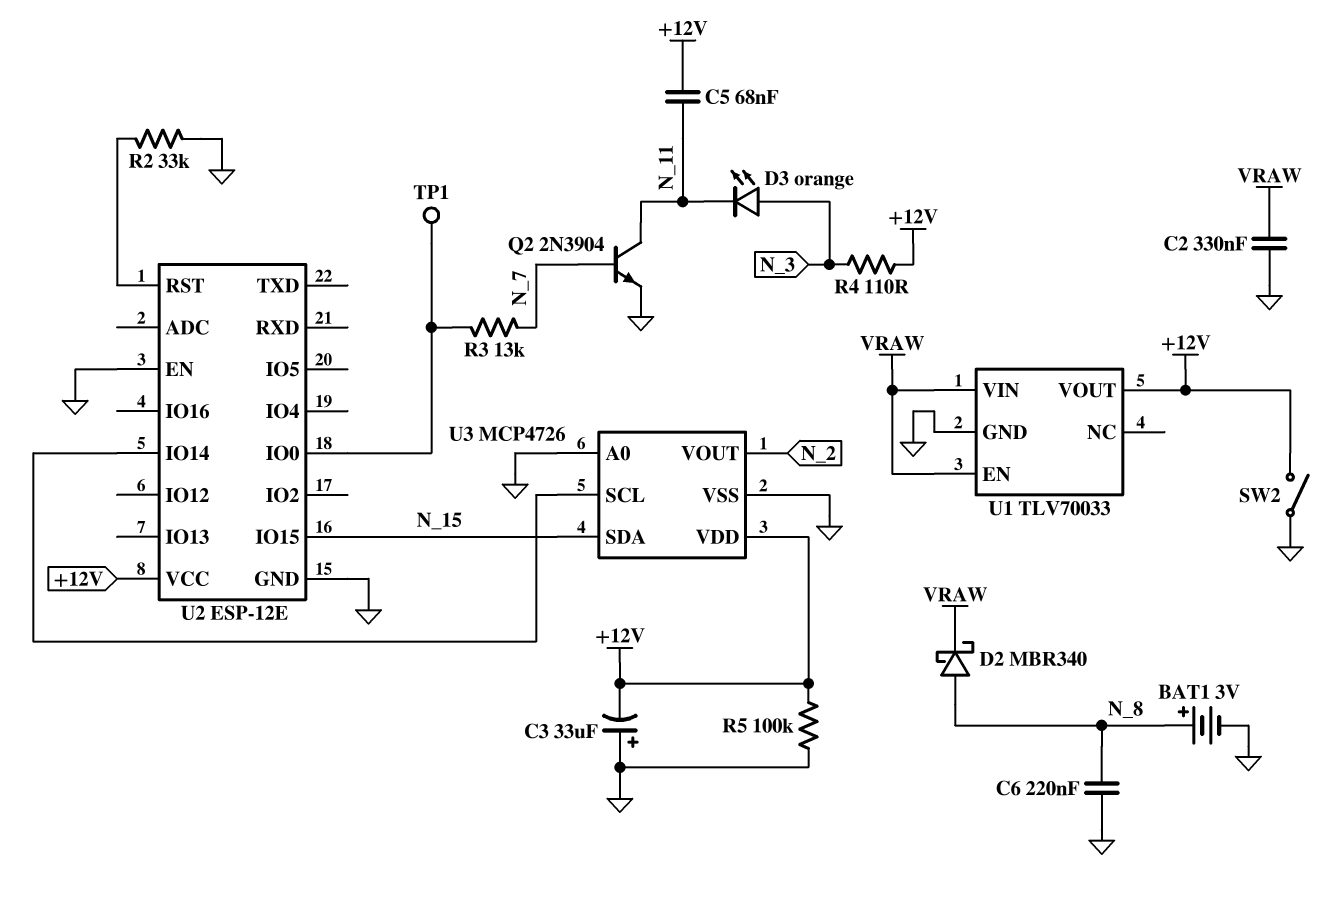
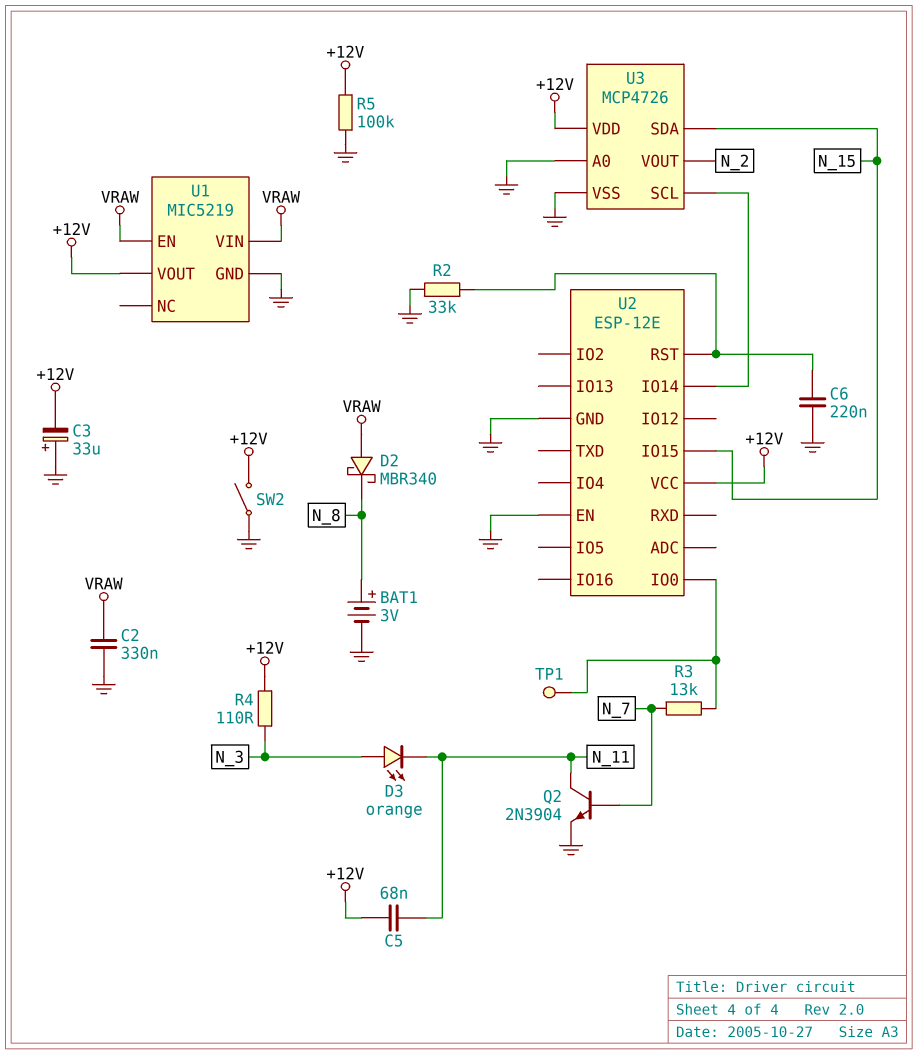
C6: 220nF (GND, N_8) -> 220nF (GND, U2/RST)
D2: schottky MBR340 (A N_8, K VRAW) -> schottky MBR340 (A VRAW, K N_8)
U1: TLV70033 -> MIC5219

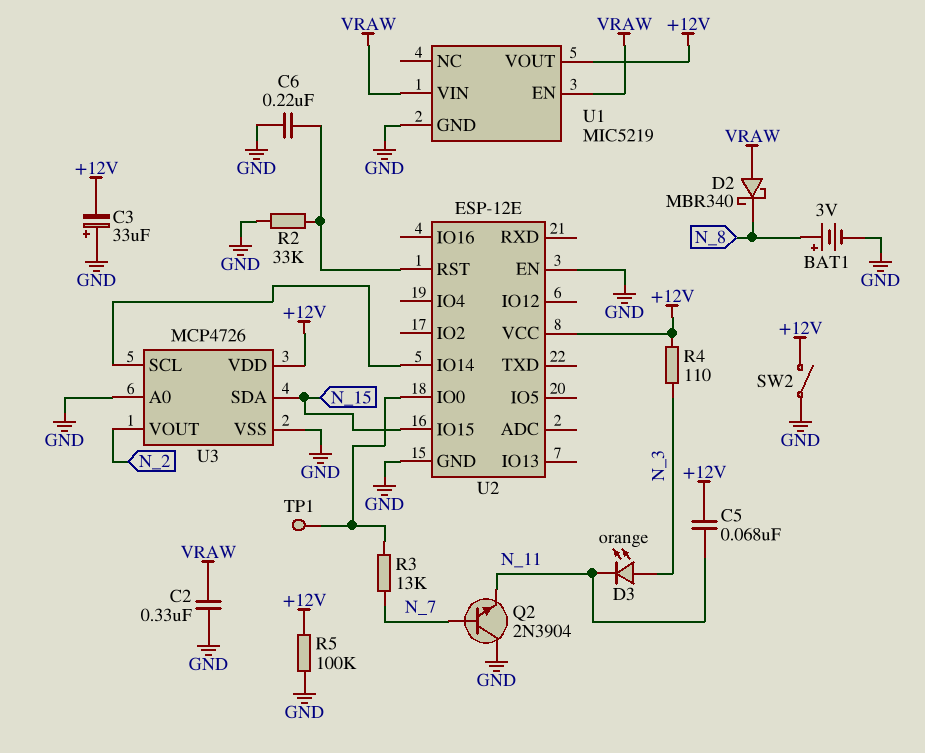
Q2: NPN 2N3904 (B N_7, C N_11, E GND) -> NPN 2N3904 (B N_7, C GND, E N_11)

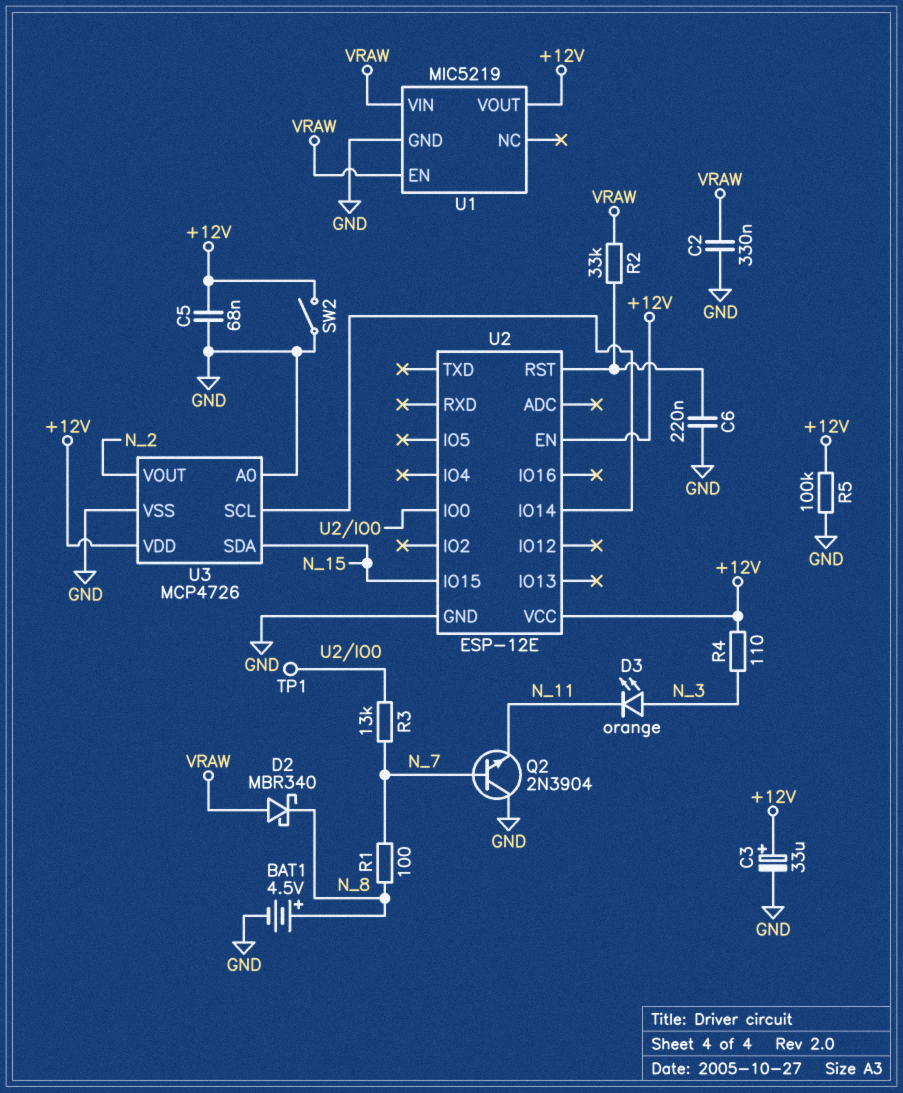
BAT1: 3V (plus N_8, minus GND) -> 4.5V (plus N_8, minus GND)
C3: 33uF (plus GND, minus +12V) -> 33uF (plus +12V, minus GND)
C5: 68nF (+12V, N_11) -> 68nF (+12V, GND)
R1: none -> 100 (N_7, N_8)
R2: 33k (GND, U2/RST) -> 33k (U2/RST, VRAW)
U2 pin EN: GND -> +12V

